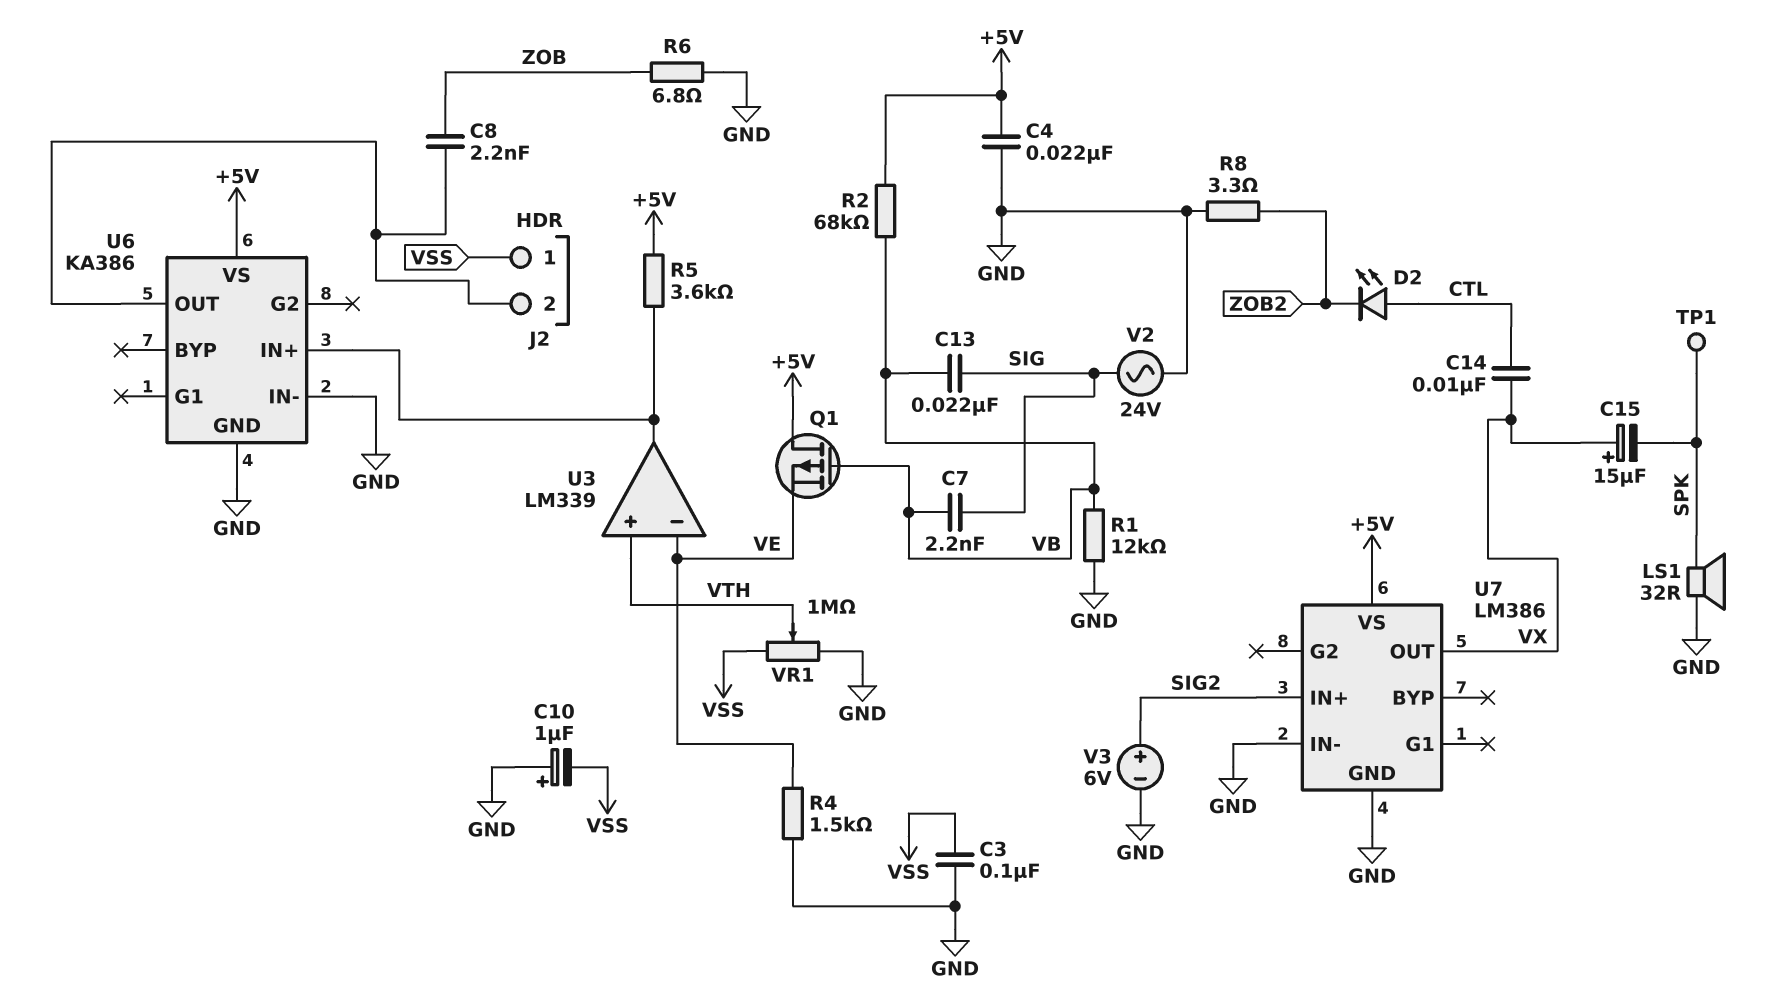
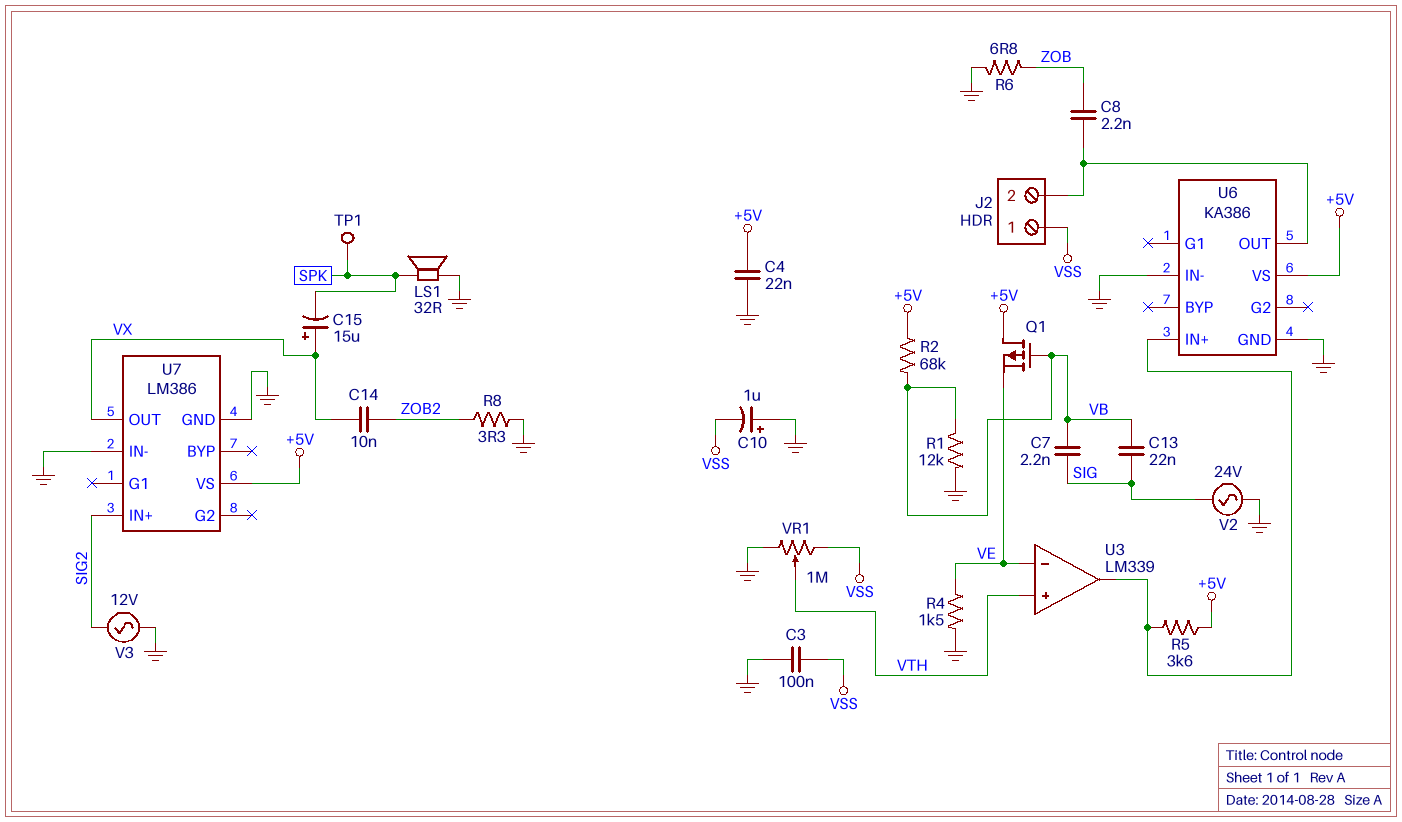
C14: 10nF (CTL, VX) -> 10nF (VX, ZOB2)
D2: LED (A CTL, K ZOB2) -> none
V3: 6V (plus SIG2, minus GND) -> AC 12V (GND, SIG2)

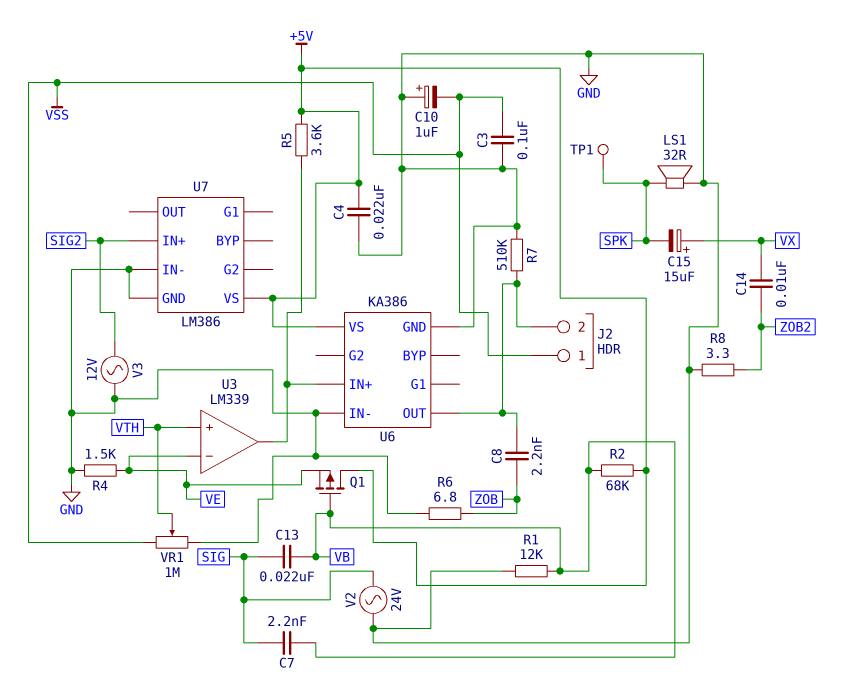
R7: none -> 510k (GND, J2/2)
U7 pin OUT: VX -> none

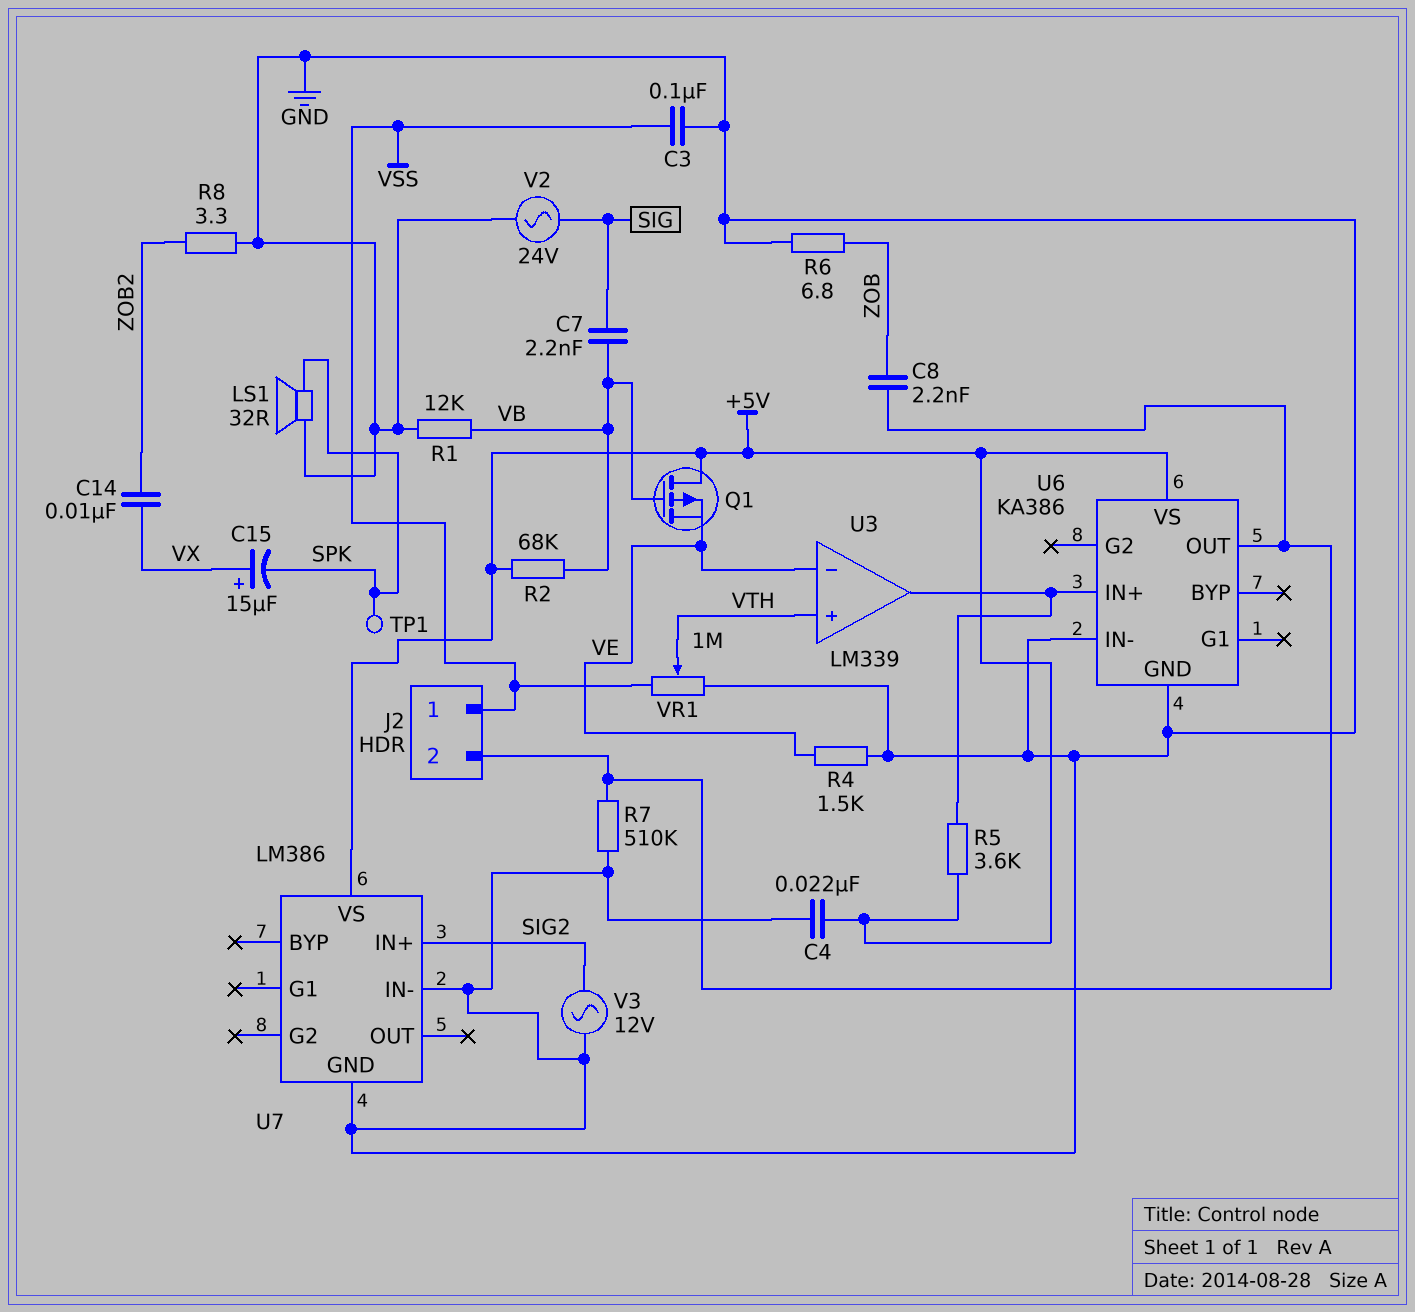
C10: 1uF (plus GND, minus VSS) -> none
C13: 22nF (SIG, VB) -> none

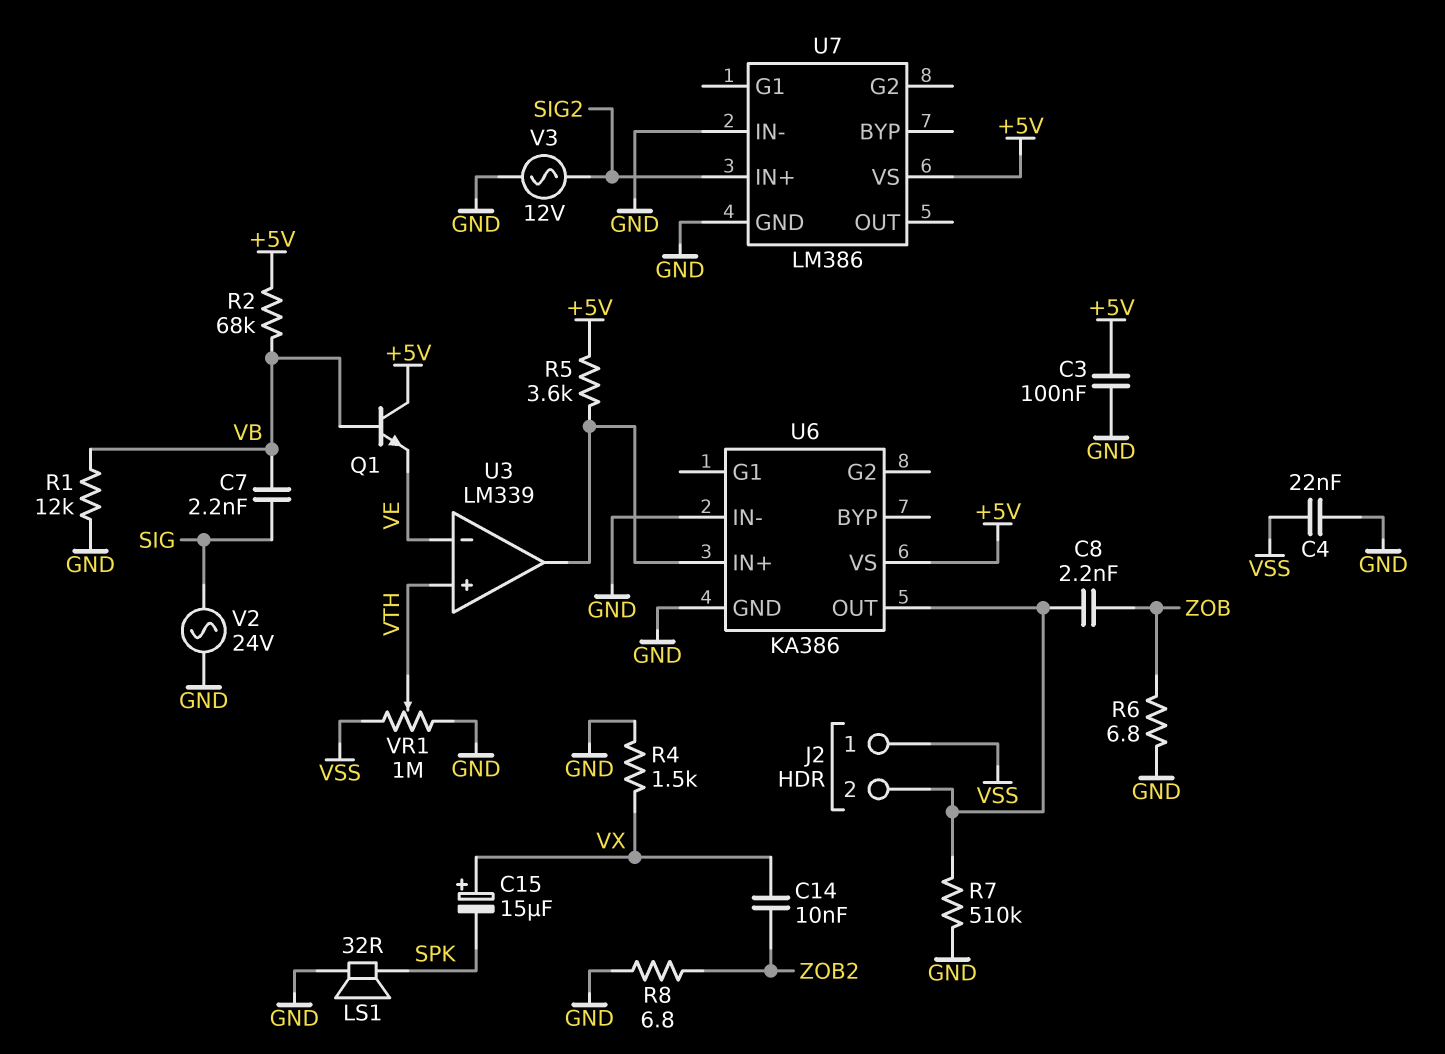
C3: 100nF (GND, VSS) -> 100nF (+5V, GND)
C4: 22nF (+5V, GND) -> 22nF (GND, VSS)
Q1: PMOS (G VB, D +5V, S VE) -> NPN (B VB, C +5V, E VE)
R4: 1.5k (GND, VE) -> 1.5k (GND, VX)
R8: 3.3 (GND, ZOB2) -> 6.8 (GND, ZOB2)
TP1: test point (SPK) -> none

